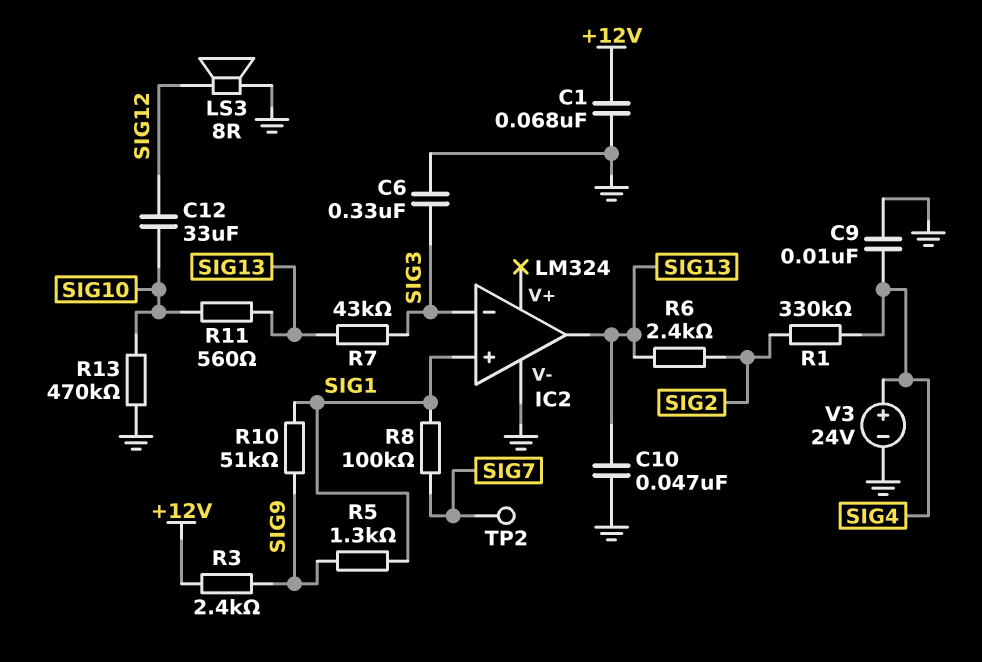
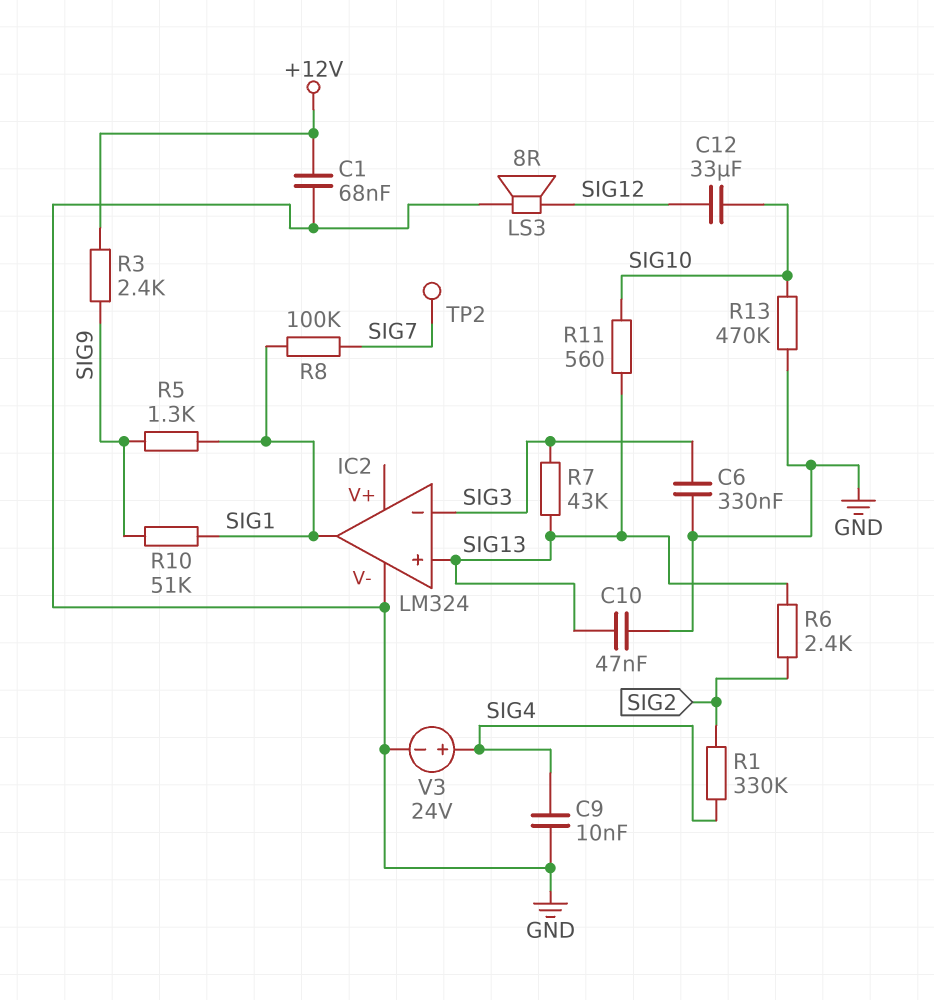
IC2 pin in+: SIG1 -> SIG13
IC2 pin out: SIG13 -> SIG1

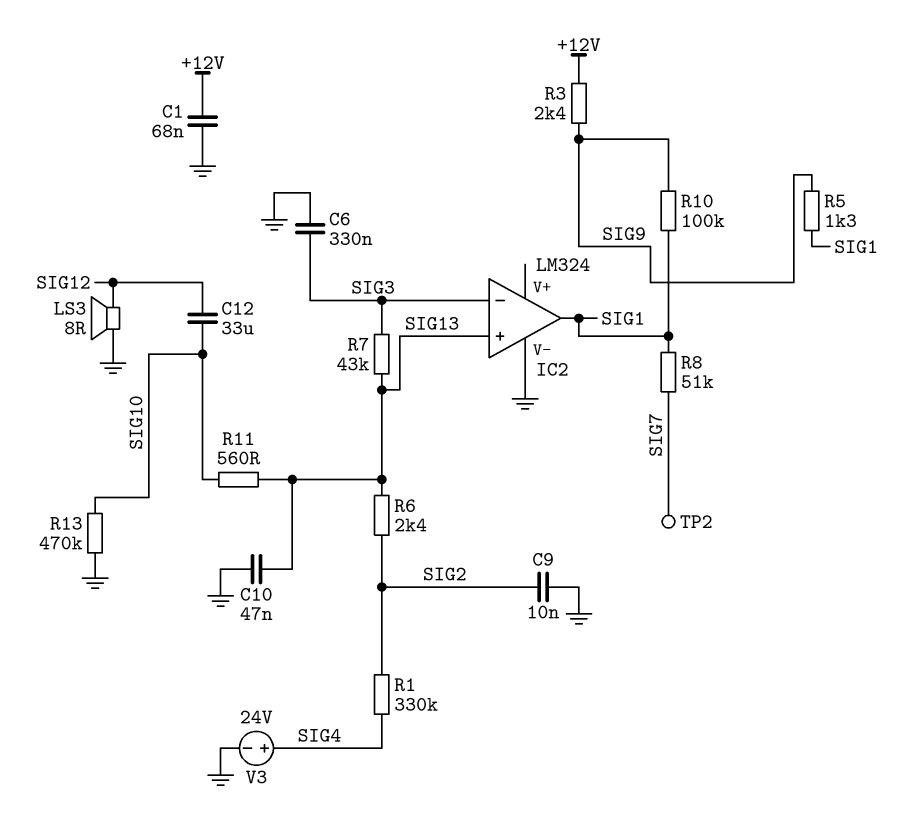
C9: 10nF (GND, SIG4) -> 10nF (GND, SIG2)
R8: 100k (SIG1, SIG7) -> 51k (SIG1, SIG7)
R10: 51k (SIG1, SIG9) -> 100k (SIG1, SIG9)

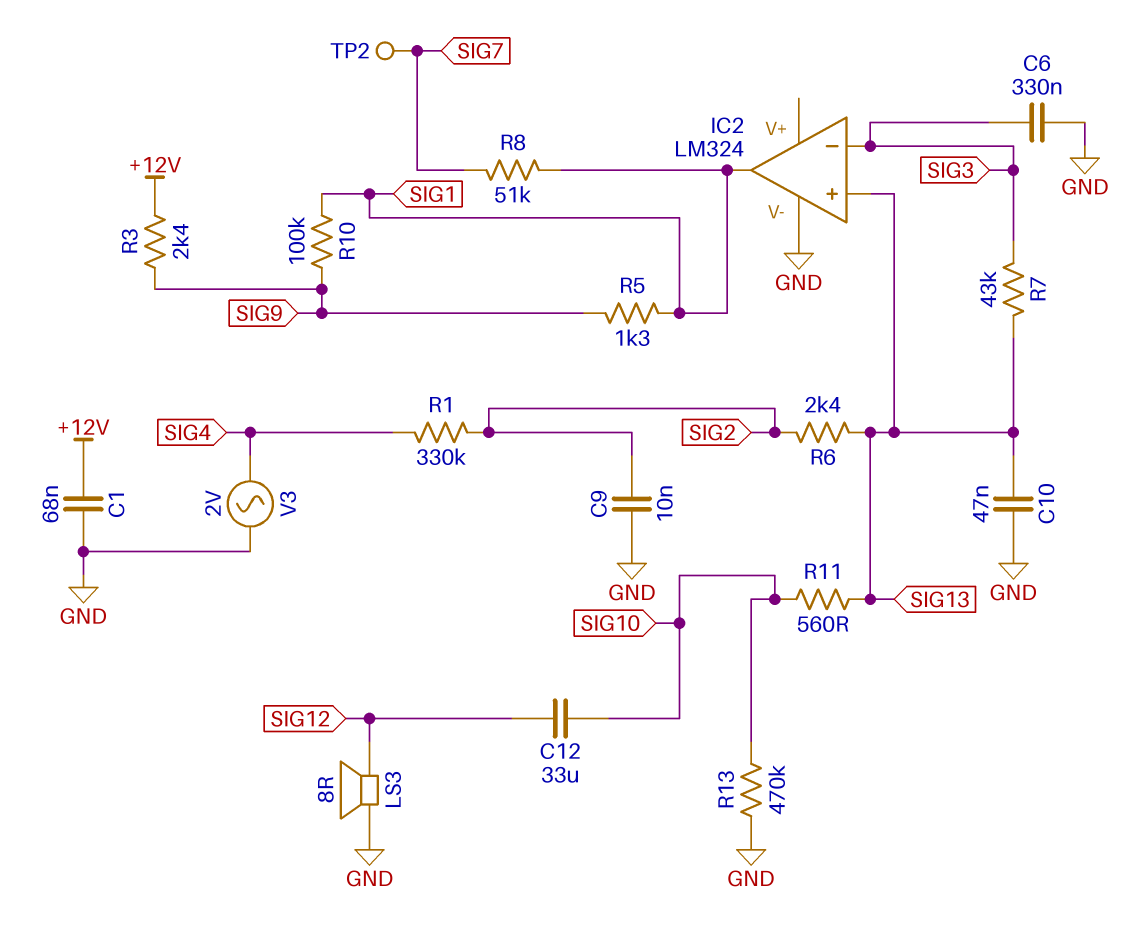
V3: 24V (plus SIG4, minus GND) -> AC 2V (GND, SIG4)

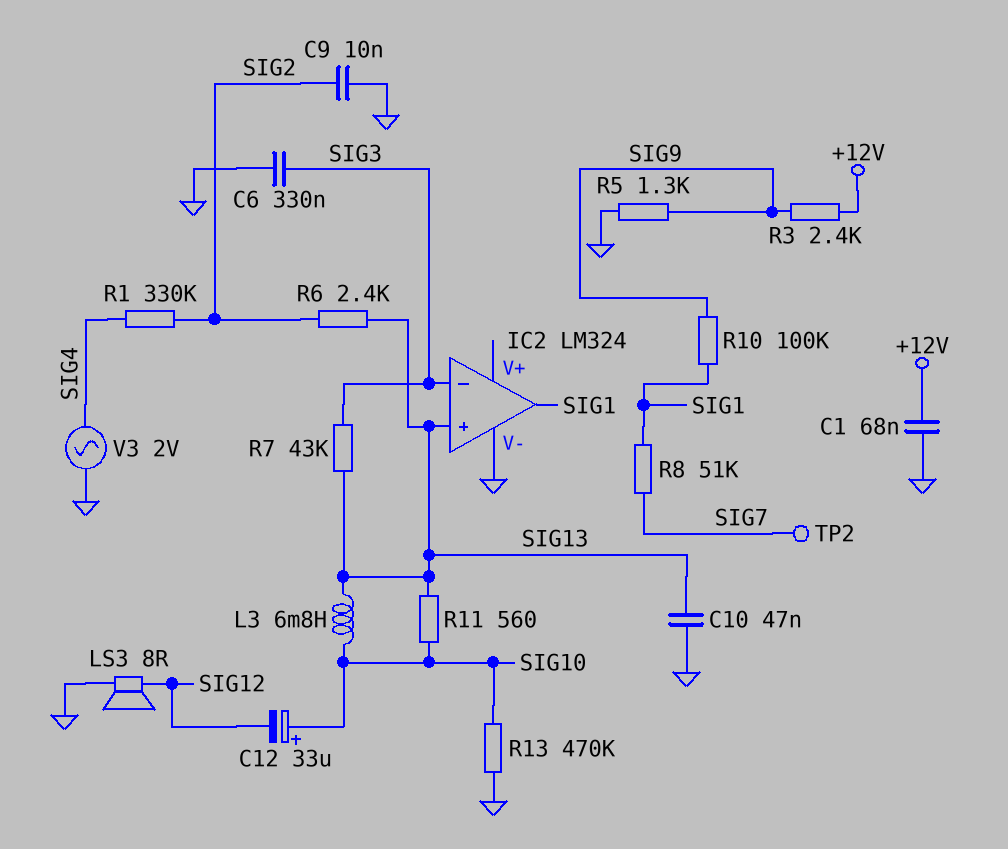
C12: 33uF (SIG10, SIG12) -> 33uF (plus SIG10, minus SIG12)
L3: none -> 6.8mH (SIG10, SIG13)
R5: 1.3k (SIG1, SIG9) -> 1.3k (GND, SIG9)

